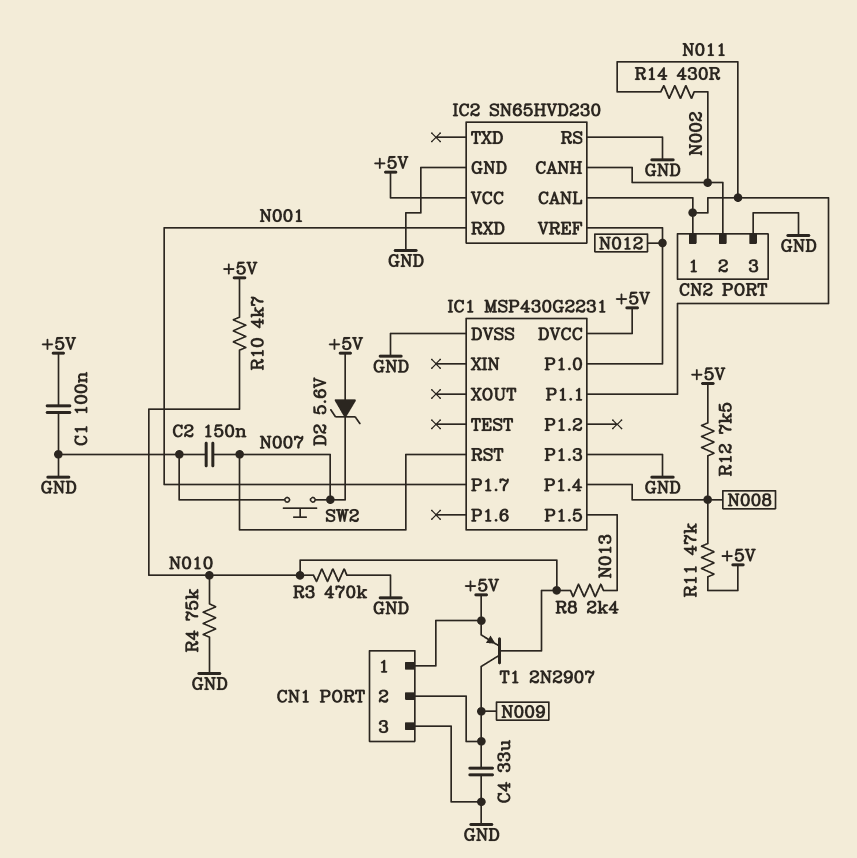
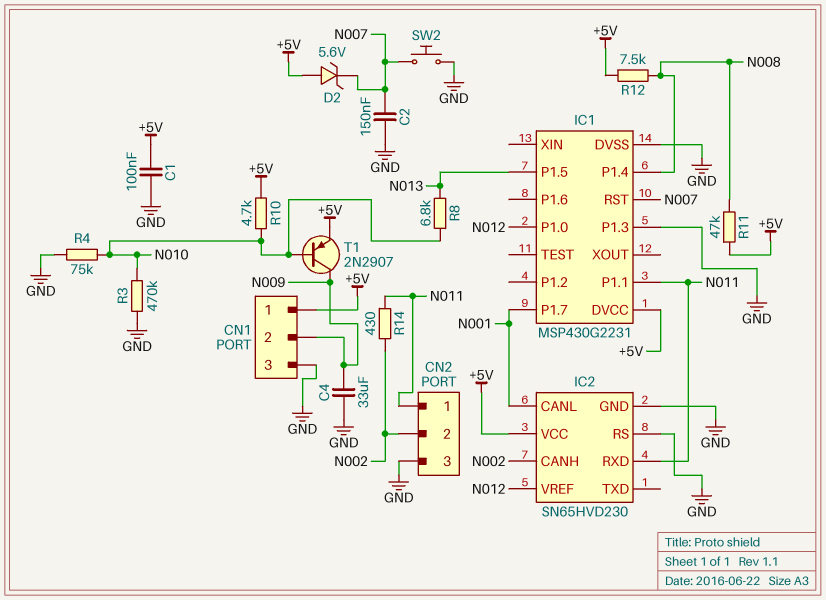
IC2 pin CANL: N011 -> N001
IC2 pin RXD: N001 -> N011
R8: 2.4k (N010, N013) -> 6.8k (N010, N013)

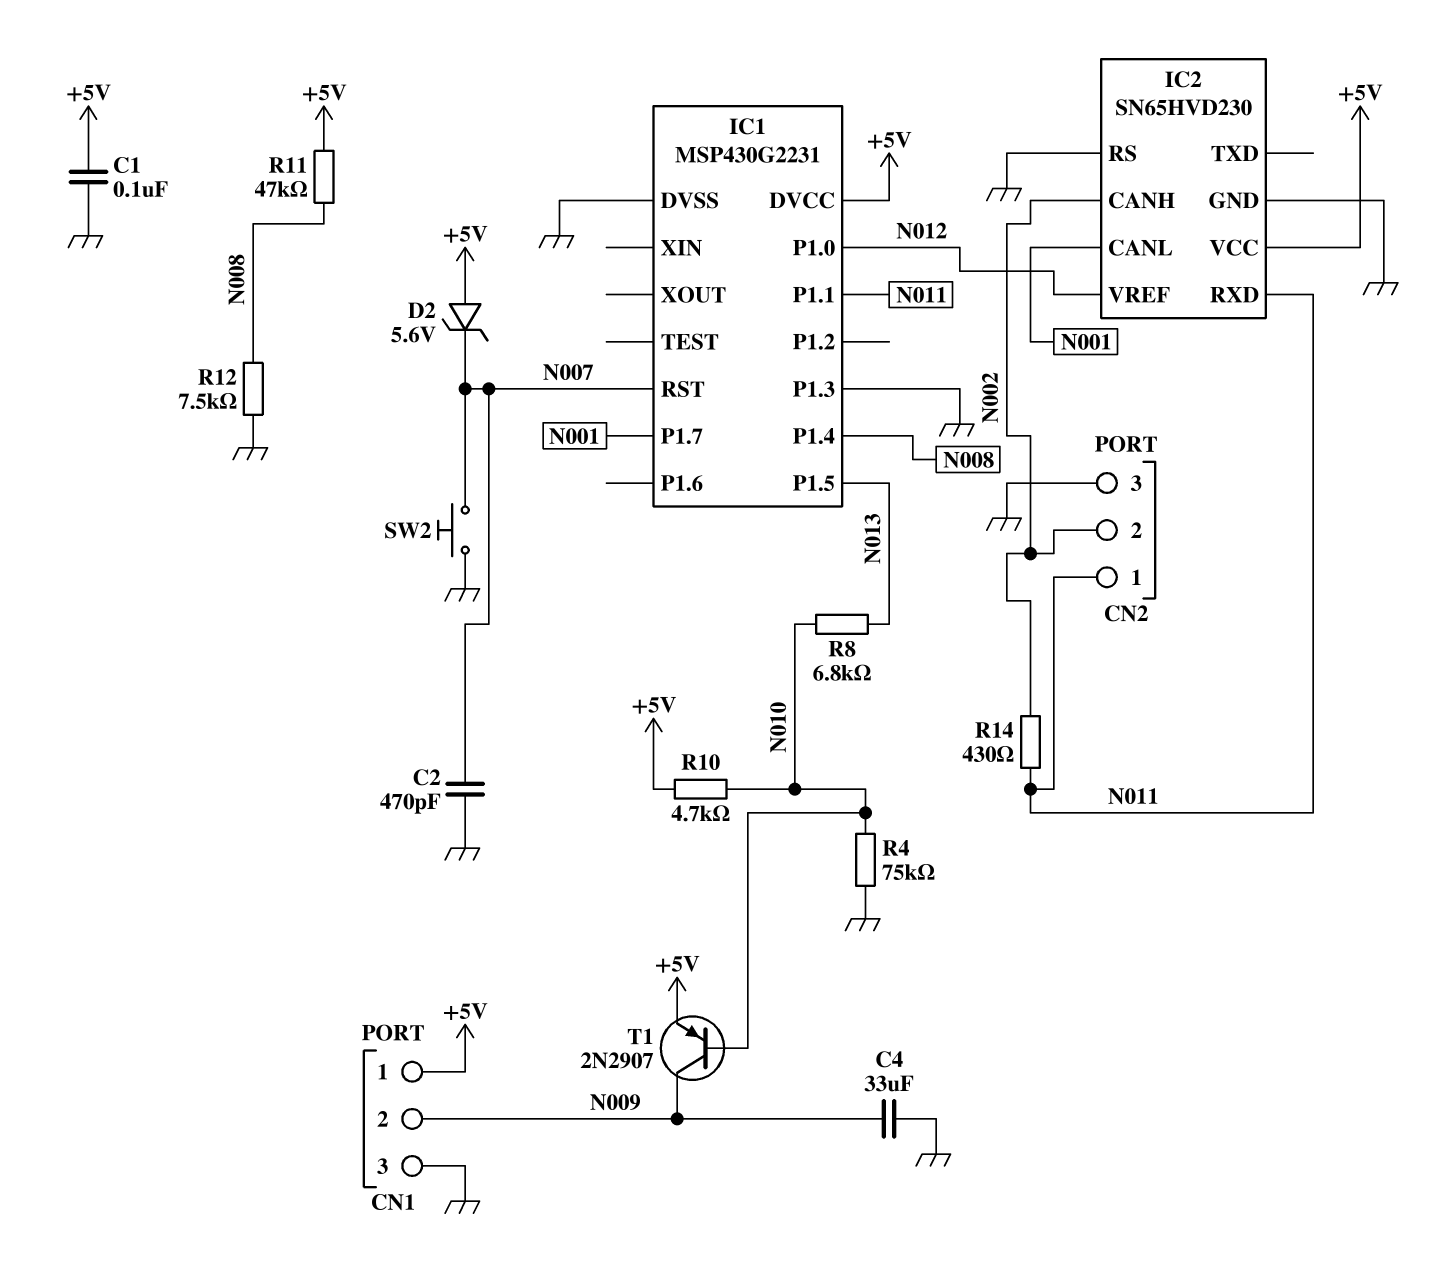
C2: 150nF (GND, N007) -> 470pF (GND, N007)
R3: 470k (GND, N010) -> none
R12: 7.5k (+5V, N008) -> 7.5k (GND, N008)

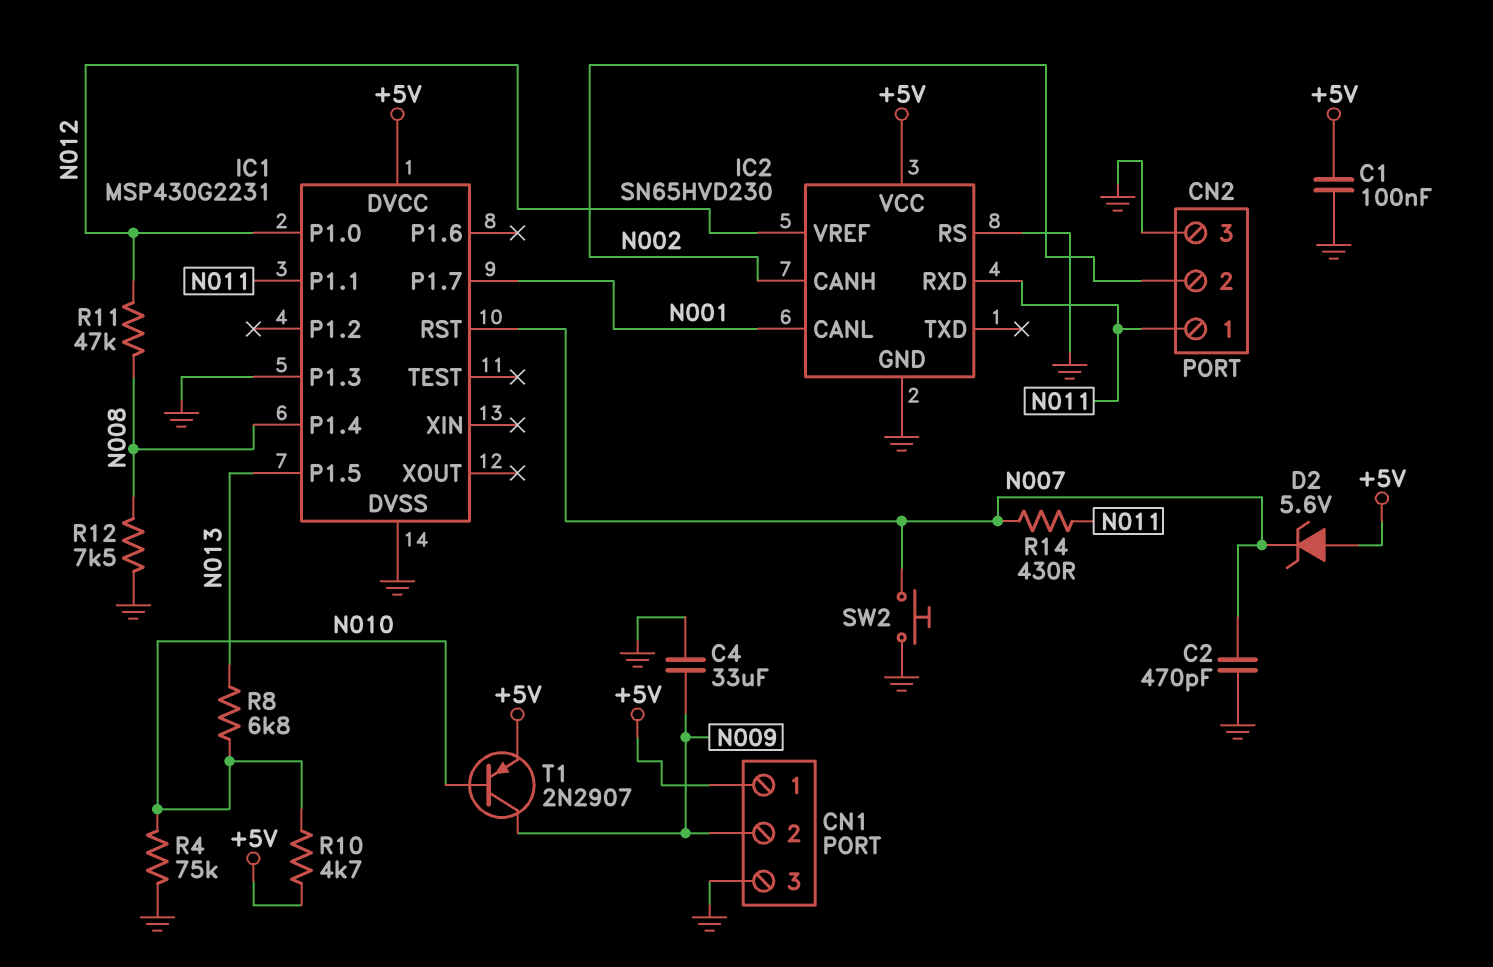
R11: 47k (+5V, N008) -> 47k (N008, N012)
R14: 430 (N002, N011) -> 430 (N007, N011)

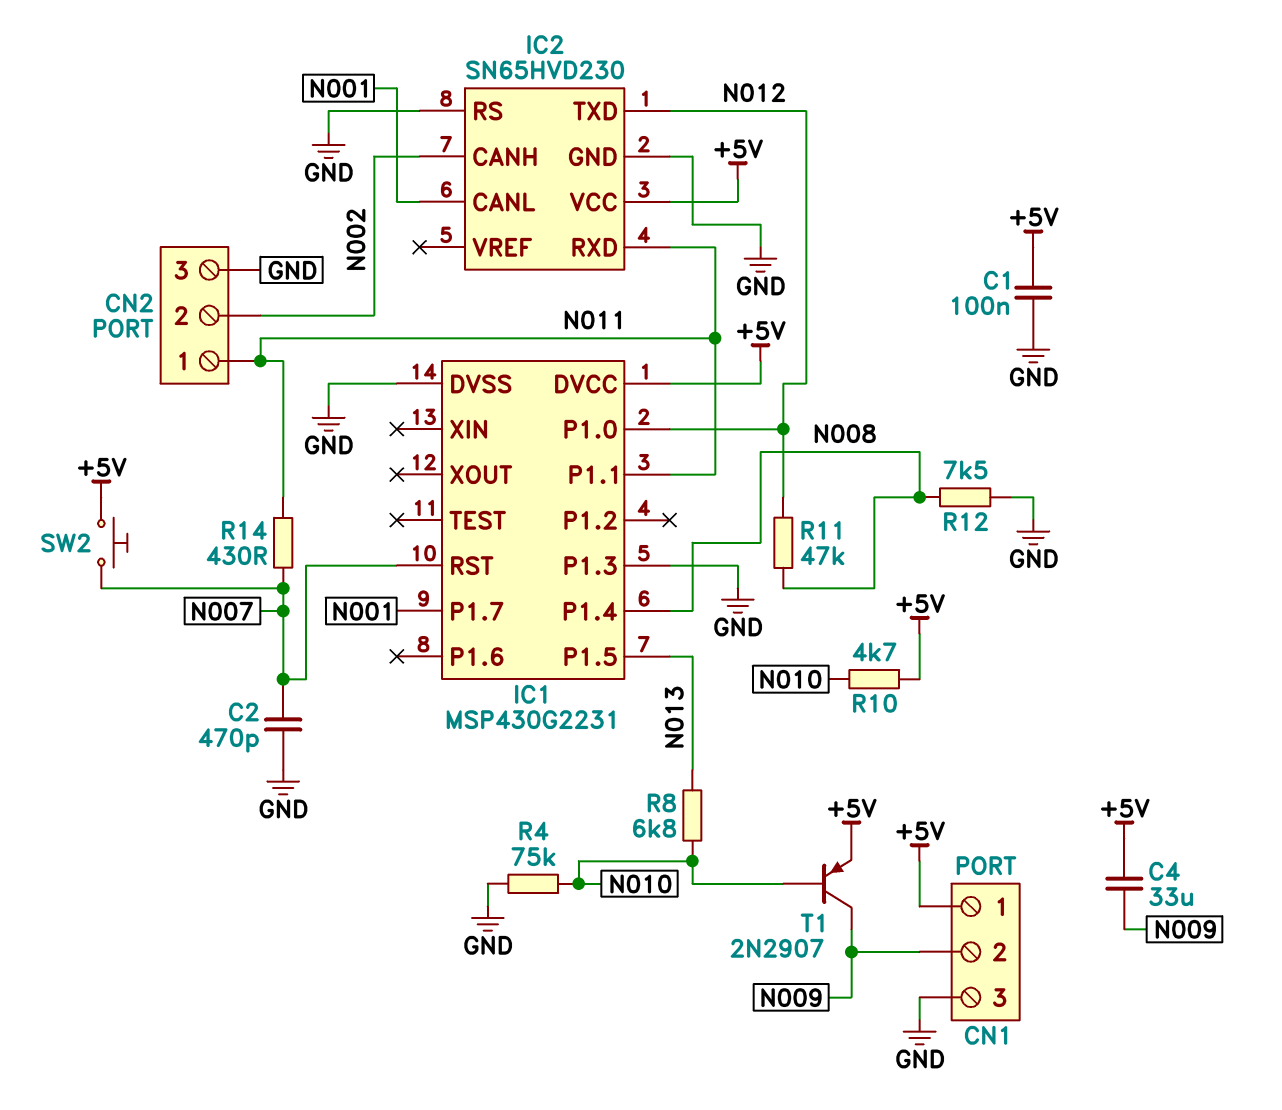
C4: 33uF (GND, N009) -> 33uF (+5V, N009)
D2: zener 5.6V (A +5V, K N007) -> none
IC2 pin TXD: none -> N012
IC2 pin VREF: N012 -> none
SW2: button (GND, N007) -> button (+5V, N007)

